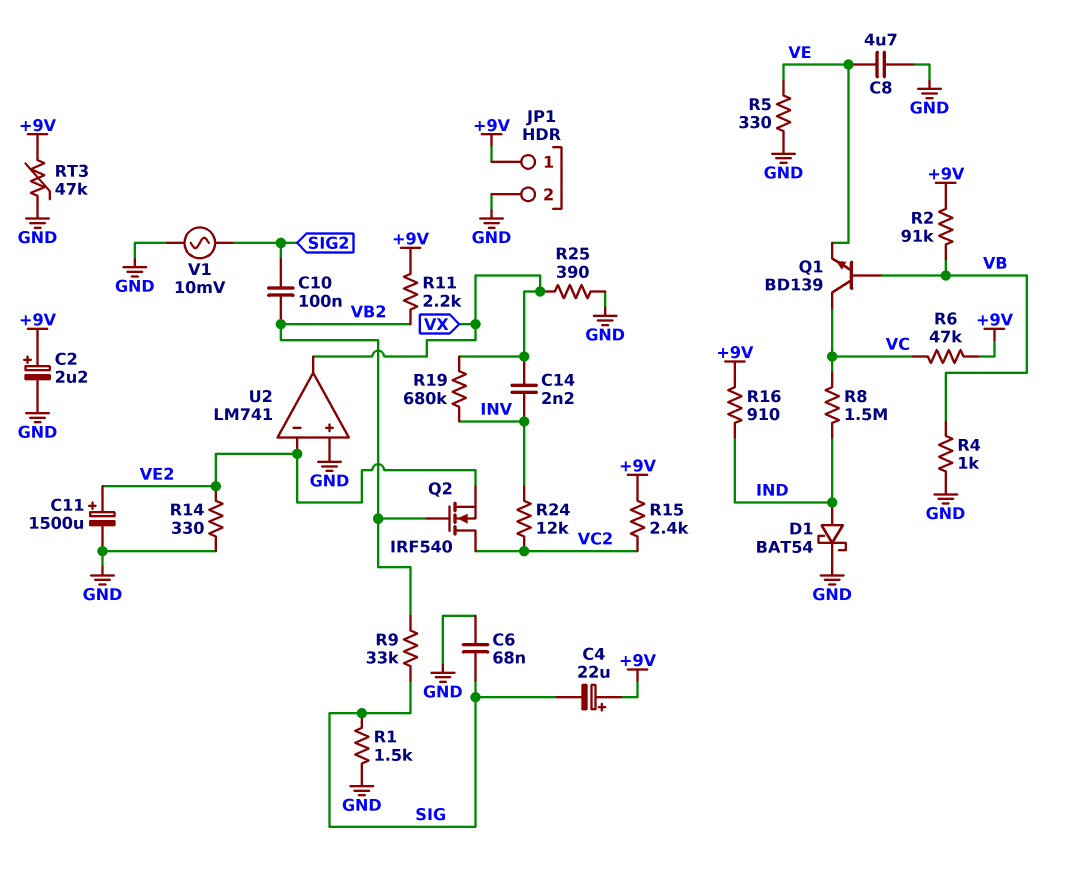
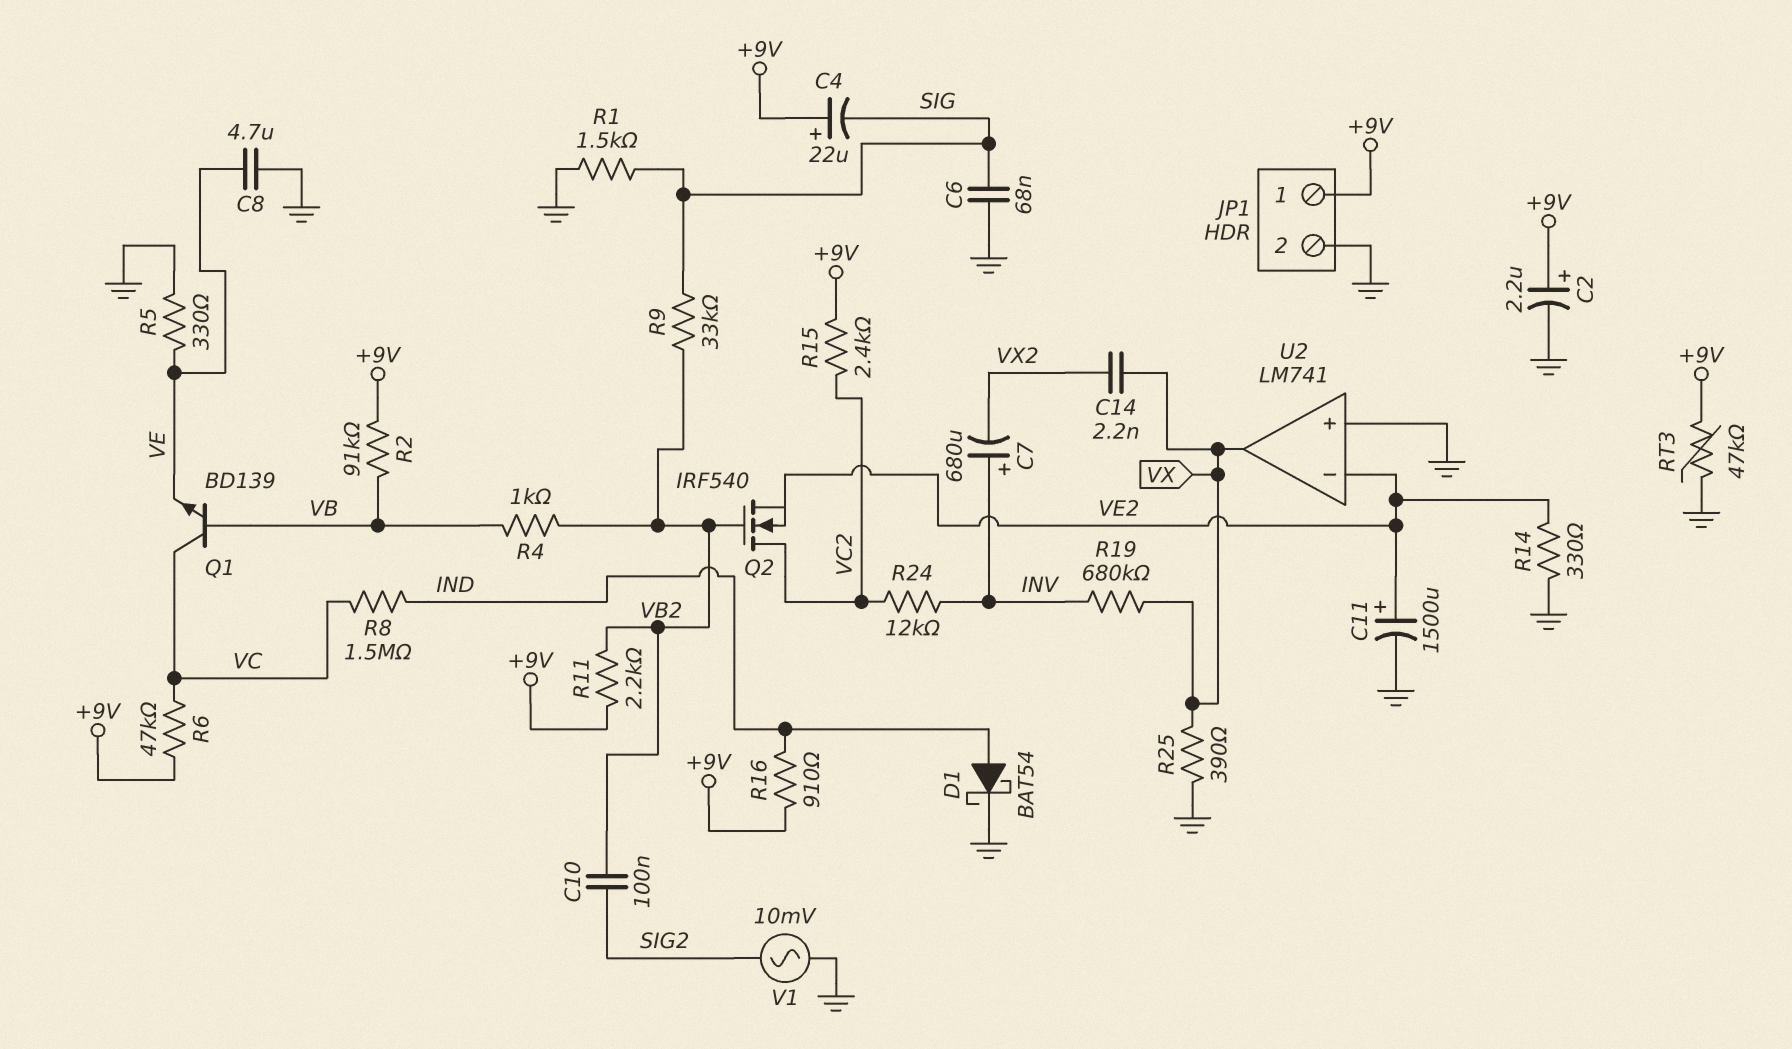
C7: none -> 680uF (plus INV, minus VX2)
C14: 2.2nF (INV, VX) -> 2.2nF (VX, VX2)
R4: 1k (GND, VB) -> 1k (VB, VB2)

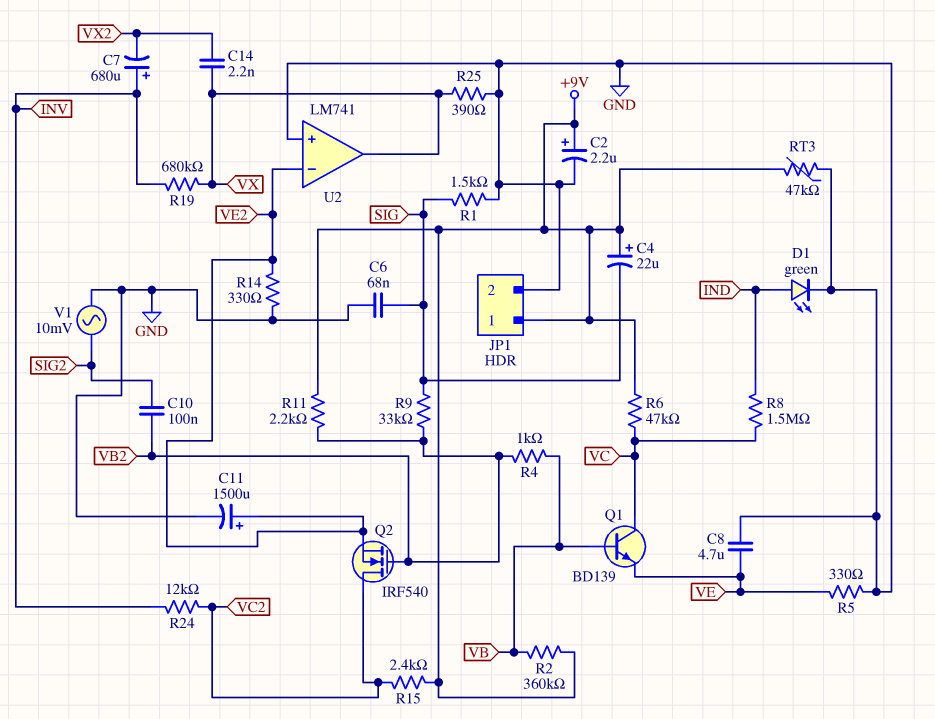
D1: schottky BAT54 (A IND, K GND) -> LED green (A IND, K GND)
R2: 91k (+9V, VB) -> 360k (+9V, VB)
R16: 910 (+9V, IND) -> none

